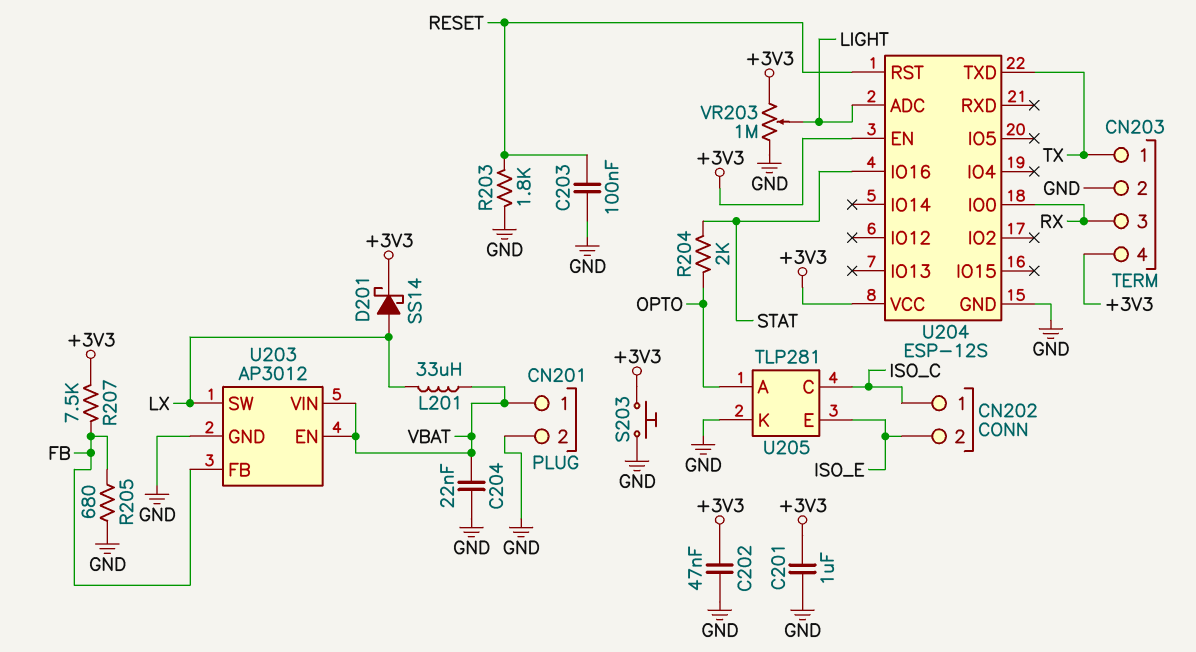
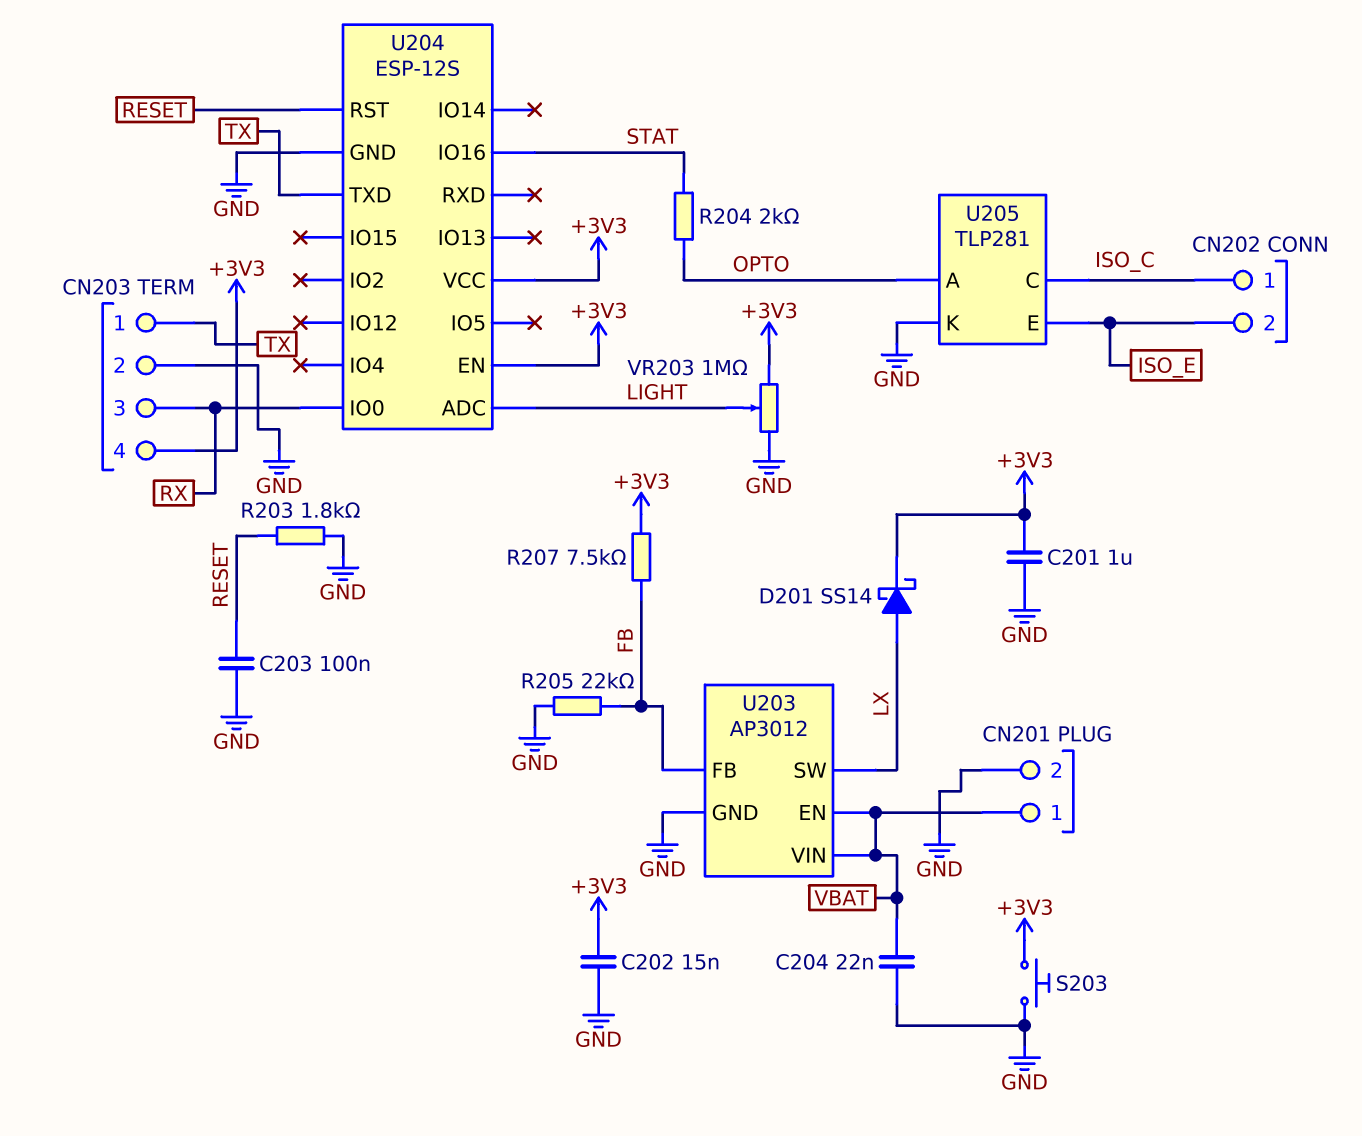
C202: 47nF (+3V3, GND) -> 15nF (+3V3, GND)
L201: 33uH (LX, VBAT) -> none
R205: 680 (FB, GND) -> 22k (FB, GND)

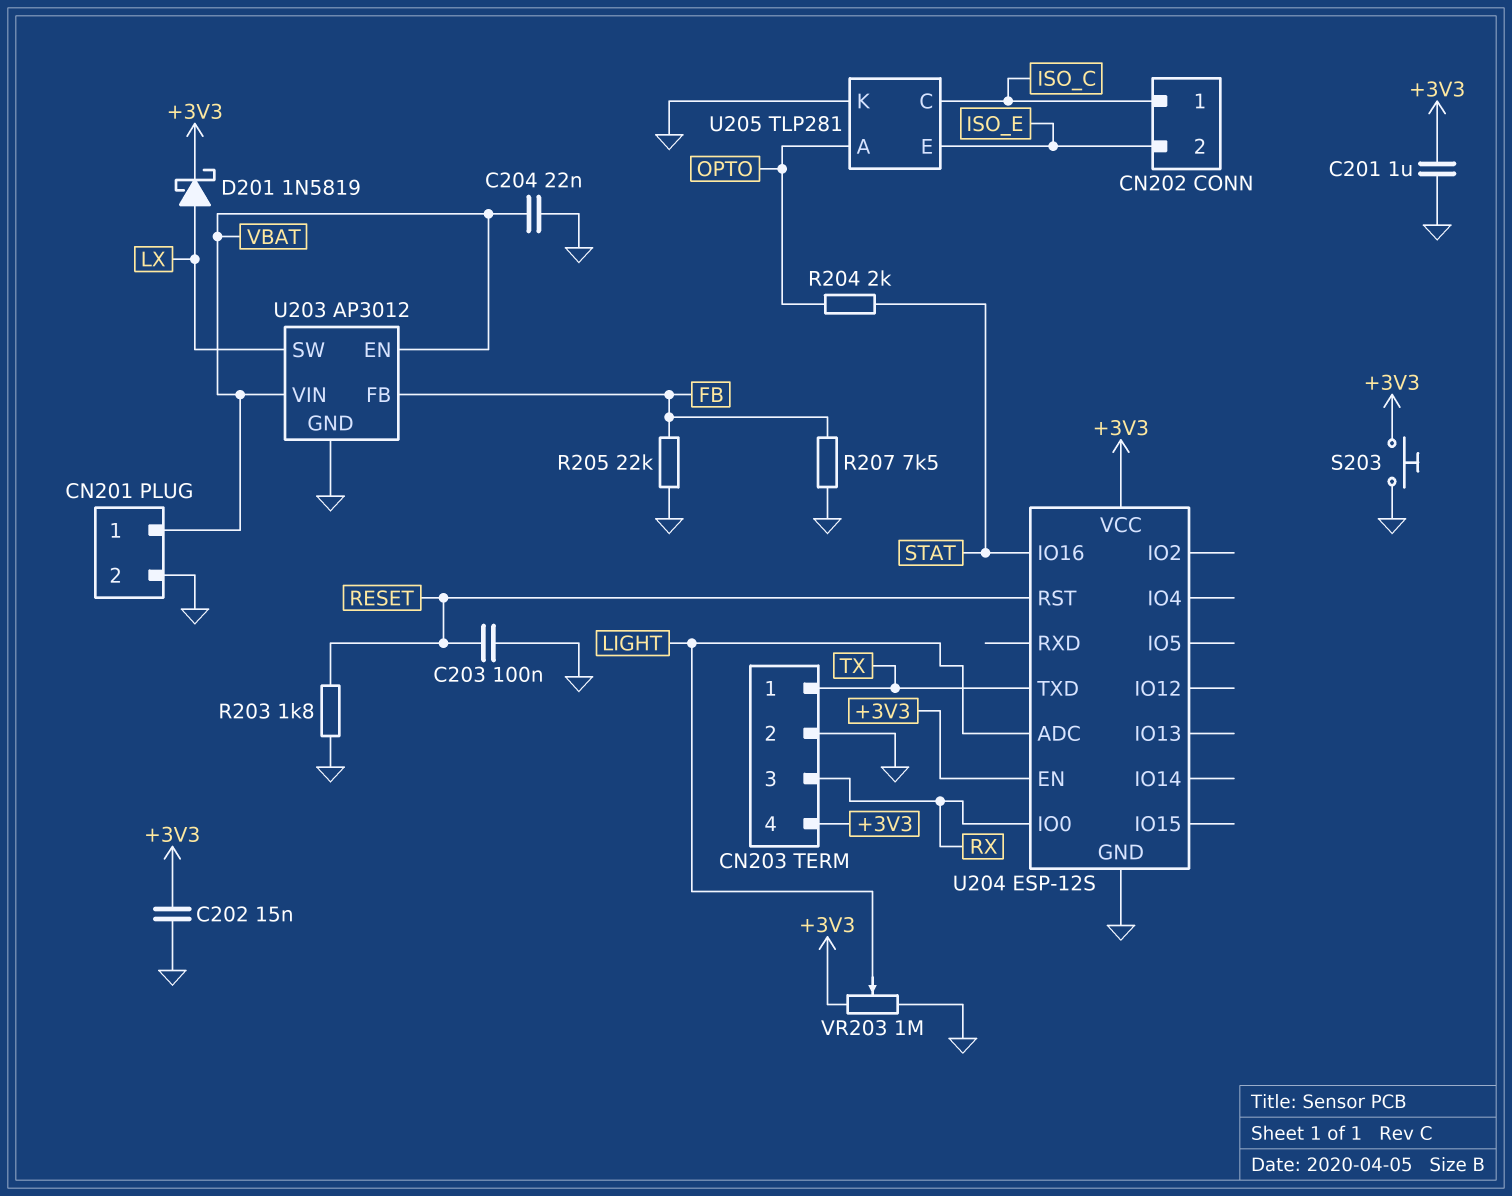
D201: schottky SS14 (A LX, K +3V3) -> schottky 1N5819 (A LX, K +3V3)
R207: 7.5k (+3V3, FB) -> 7.5k (FB, GND)

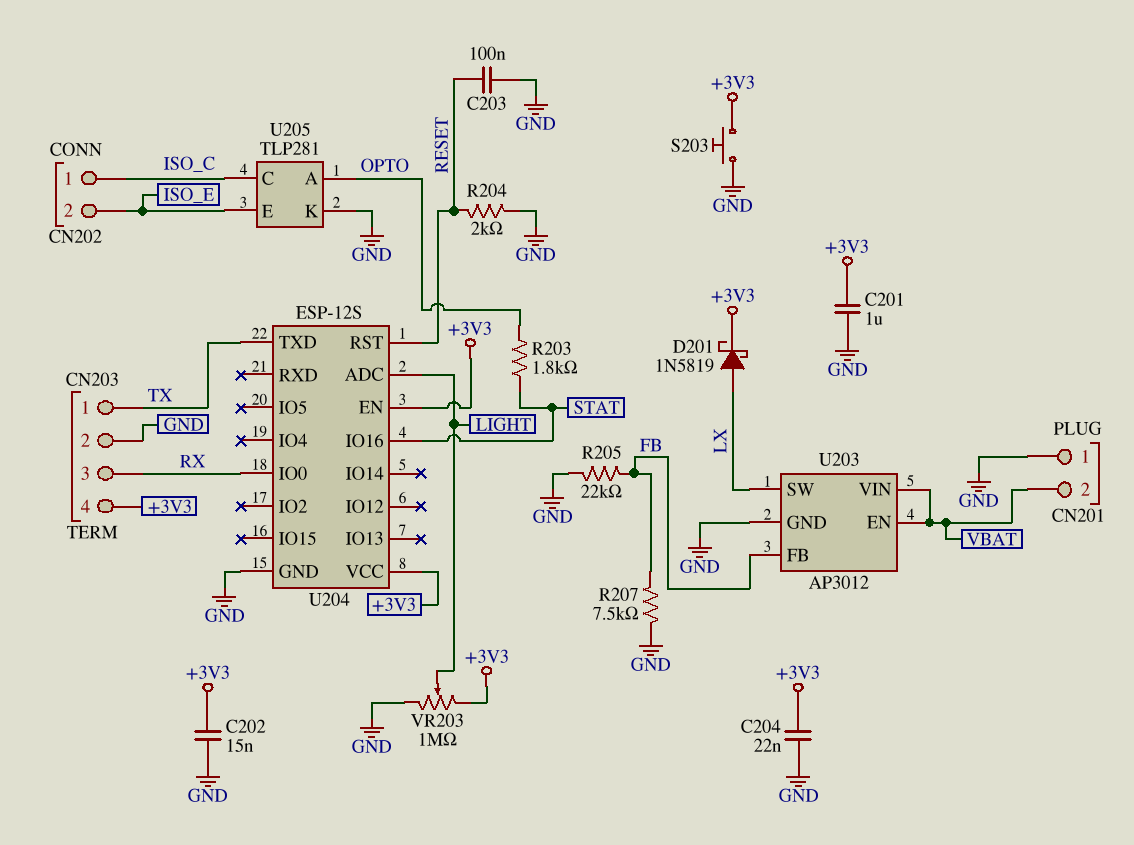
C204: 22nF (GND, VBAT) -> 22nF (+3V3, GND)
CN201 pin 1: VBAT -> GND
CN201 pin 2: GND -> VBAT
R203: 1.8k (GND, RESET) -> 1.8k (OPTO, STAT)
R204: 2k (OPTO, STAT) -> 2k (GND, RESET)

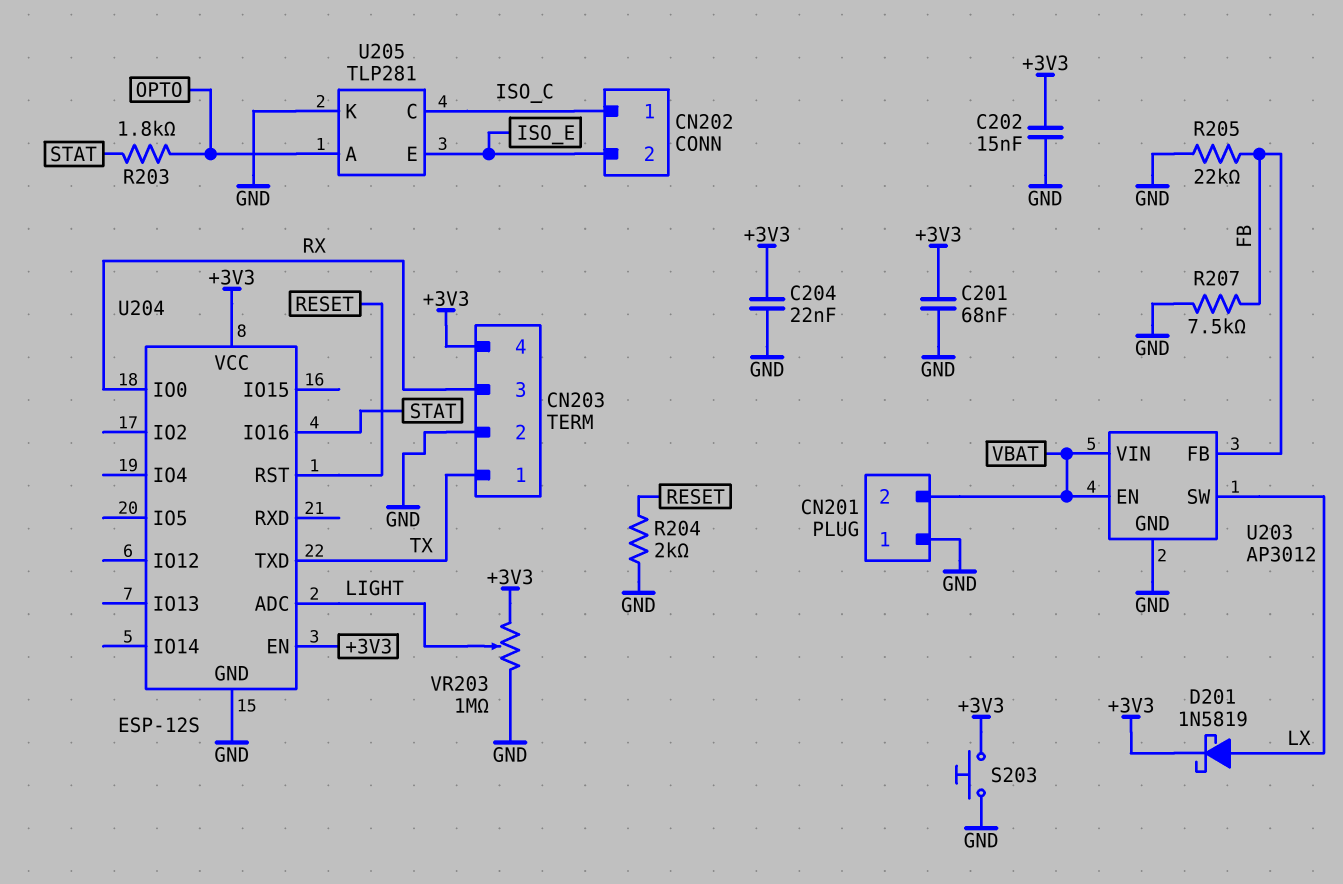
C201: 1uF (+3V3, GND) -> 68nF (+3V3, GND)
C203: 100nF (GND, RESET) -> none

